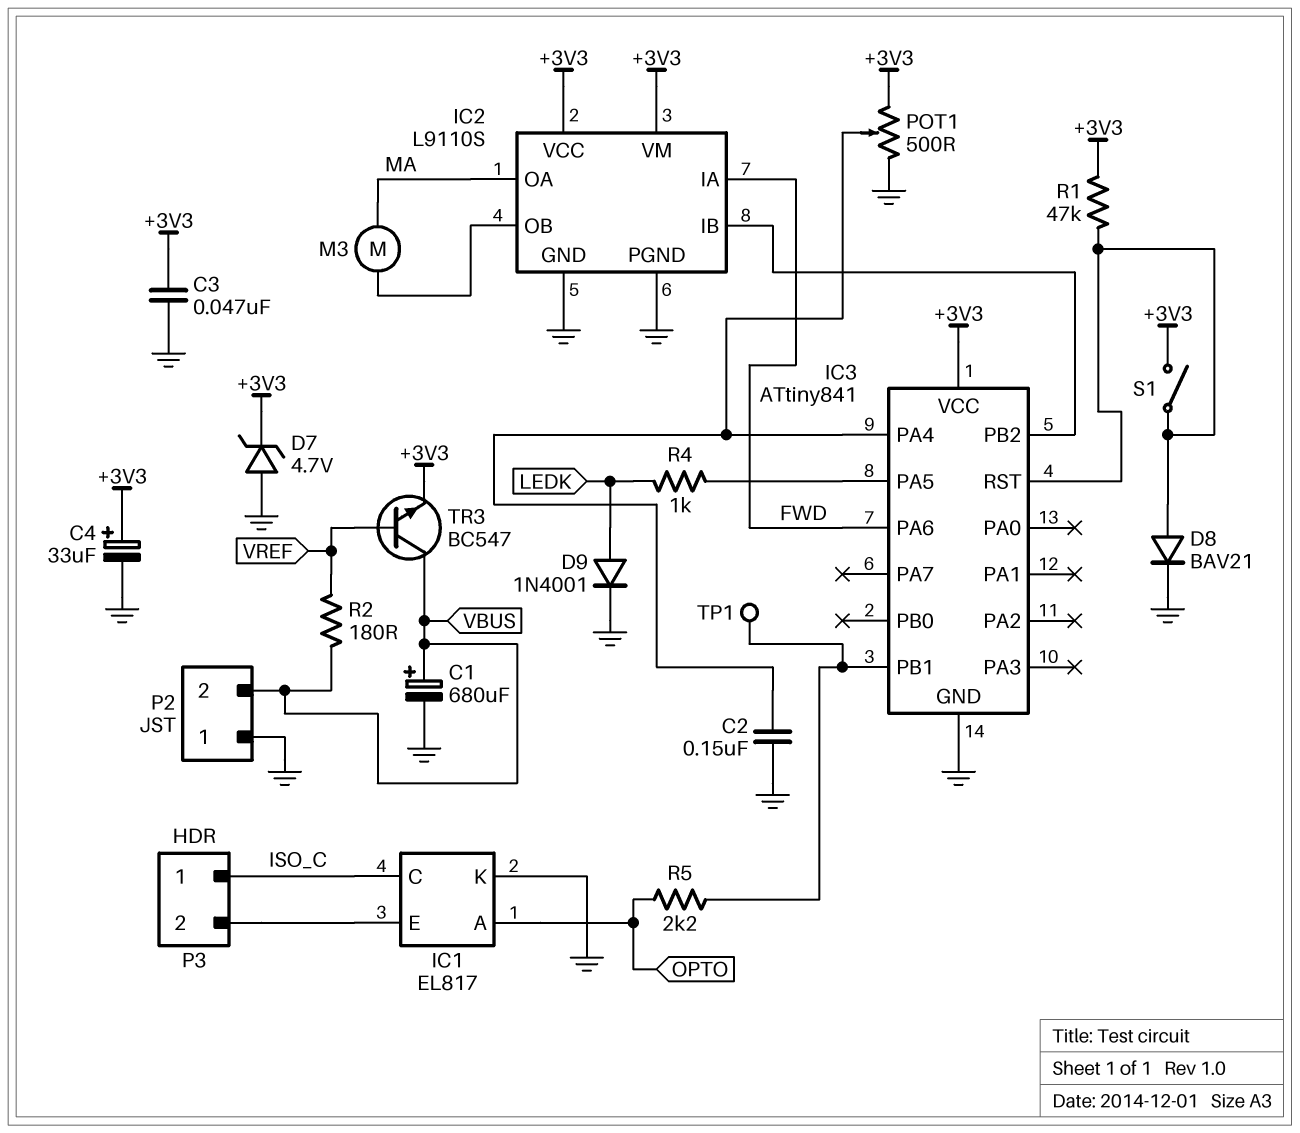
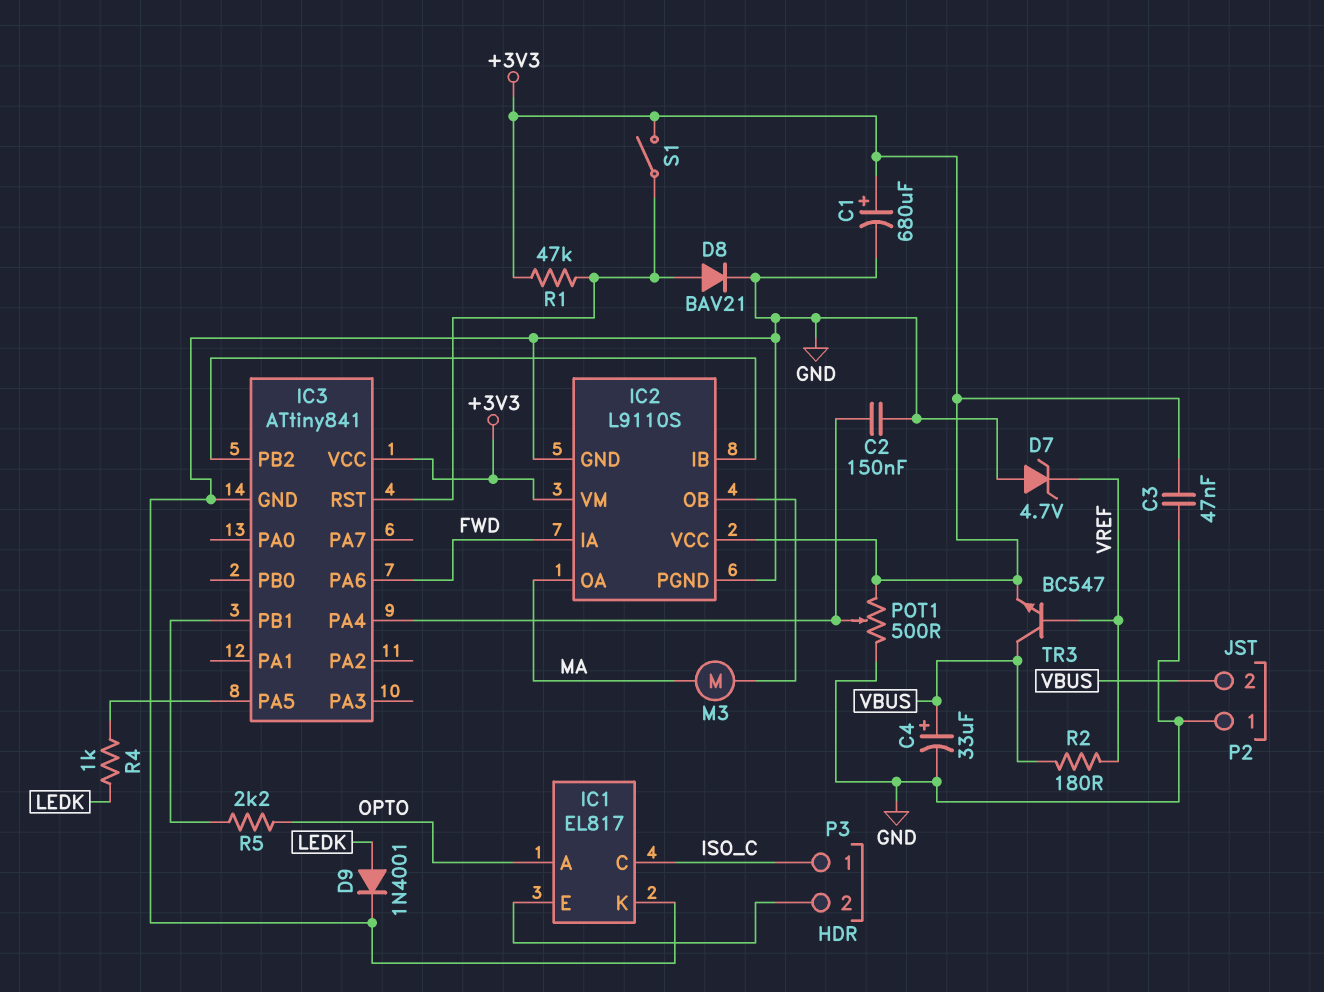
C1: 680uF (plus VBUS, minus GND) -> 680uF (plus +3V3, minus GND)
C4: 33uF (plus +3V3, minus GND) -> 33uF (plus VBUS, minus GND)
D7: zener 4.7V (A GND, K +3V3) -> zener 4.7V (A GND, K VREF)
TP1: test point (IC3/PB1) -> none

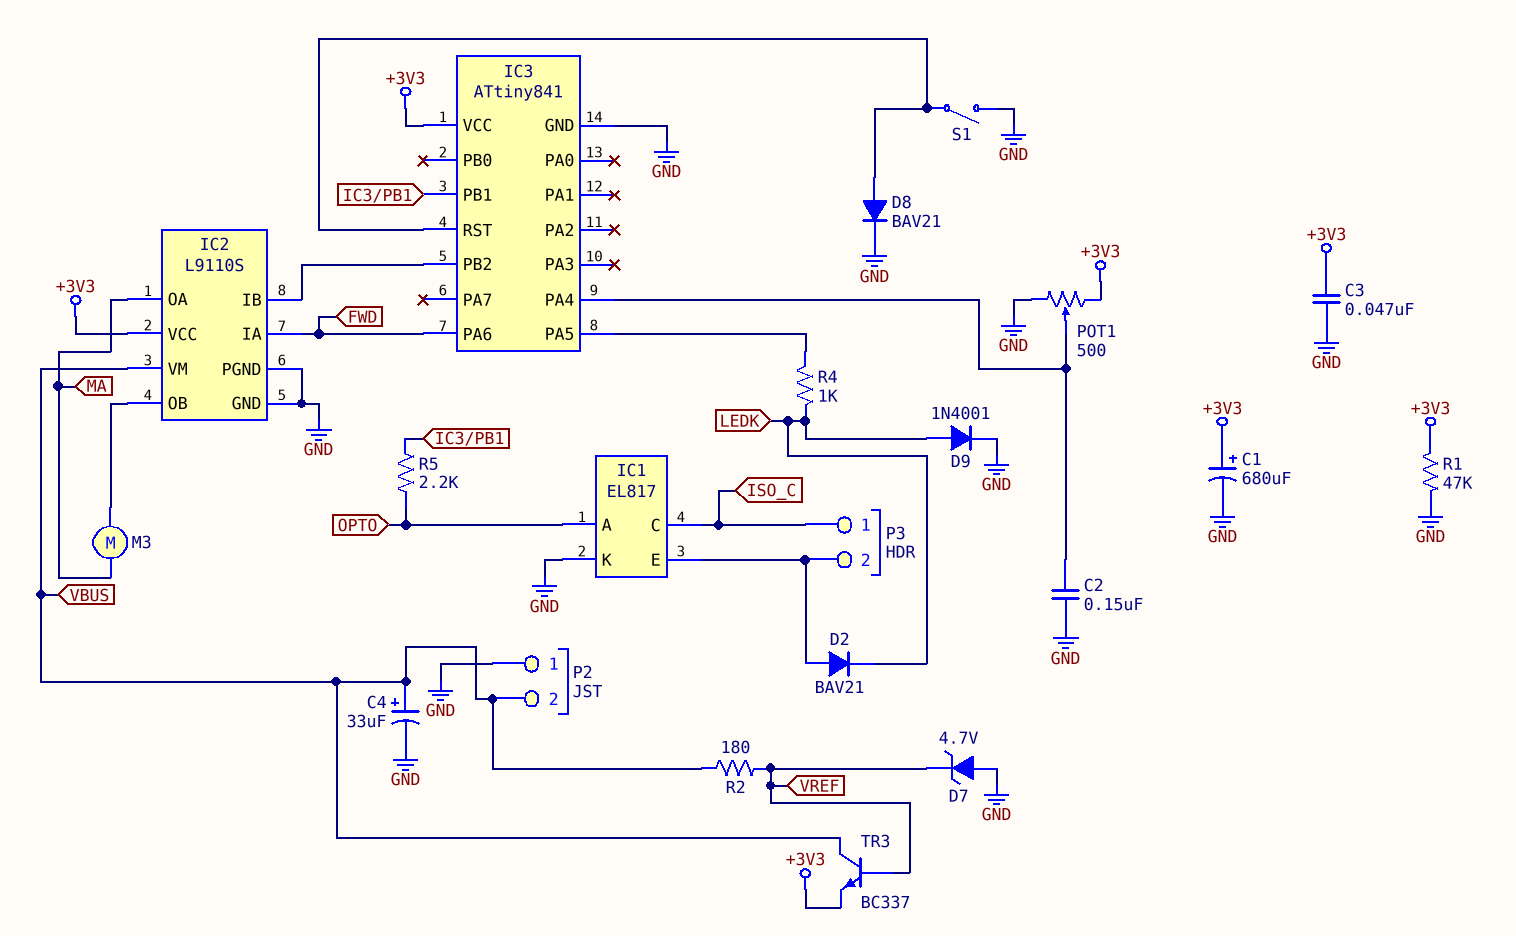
D2: none -> diode BAV21 (A IC1/E, K LEDK)
IC2 pin VM: +3V3 -> VBUS
R1: 47k (+3V3, IC3/RST) -> 47k (+3V3, GND)
S1: switch (+3V3, IC3/RST) -> switch (GND, IC3/RST)
TR3: NPN BC547 (B VREF, C VBUS, E +3V3) -> NPN BC337 (B VREF, C VBUS, E +3V3)

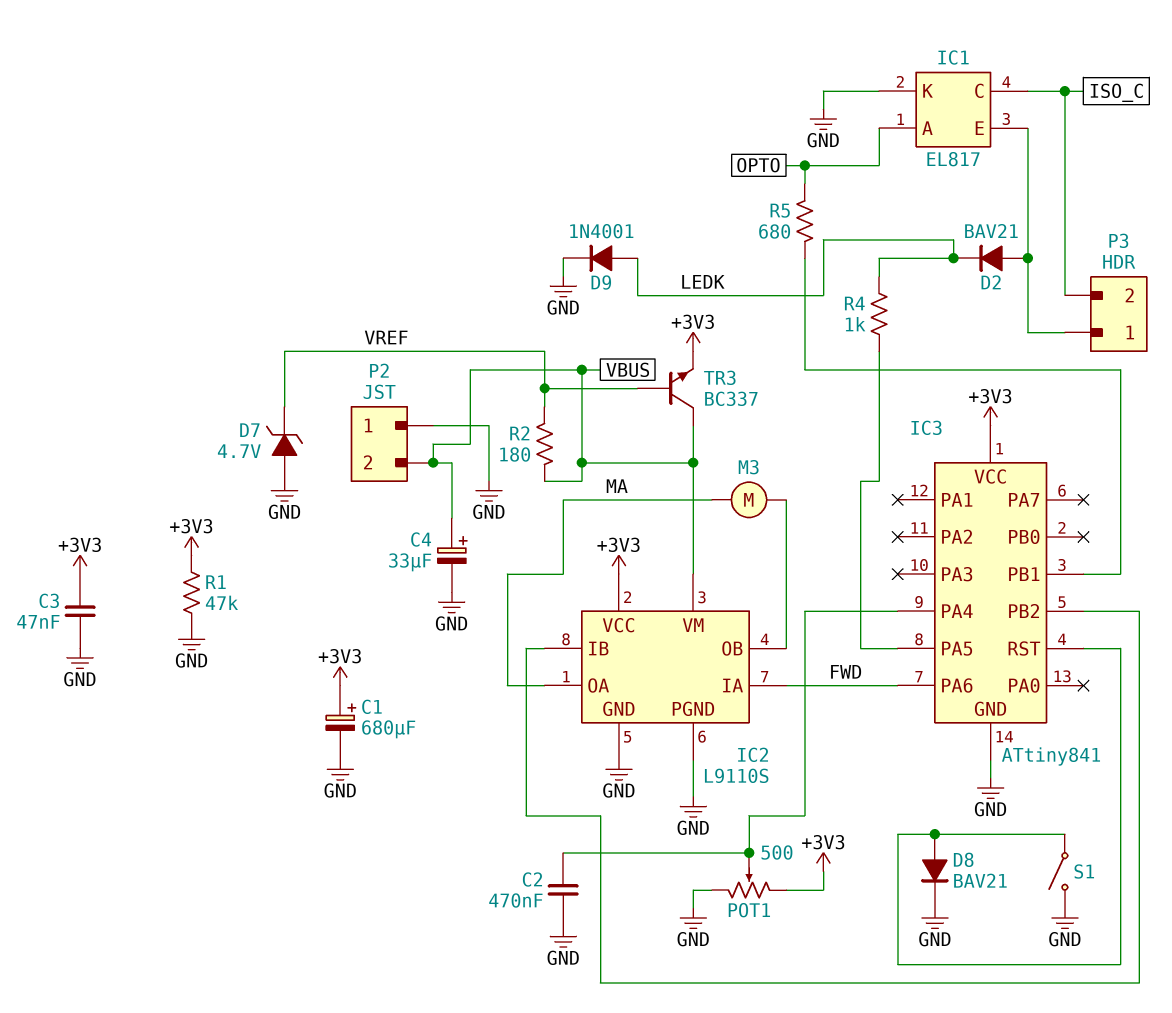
C2: 150nF (GND, IC3/PA4) -> 470nF (GND, IC3/PA4)
P3 pin 1: ISO_C -> IC1/E
P3 pin 2: IC1/E -> ISO_C
R5: 2.2k (IC3/PB1, OPTO) -> 680 (IC3/PB1, OPTO)

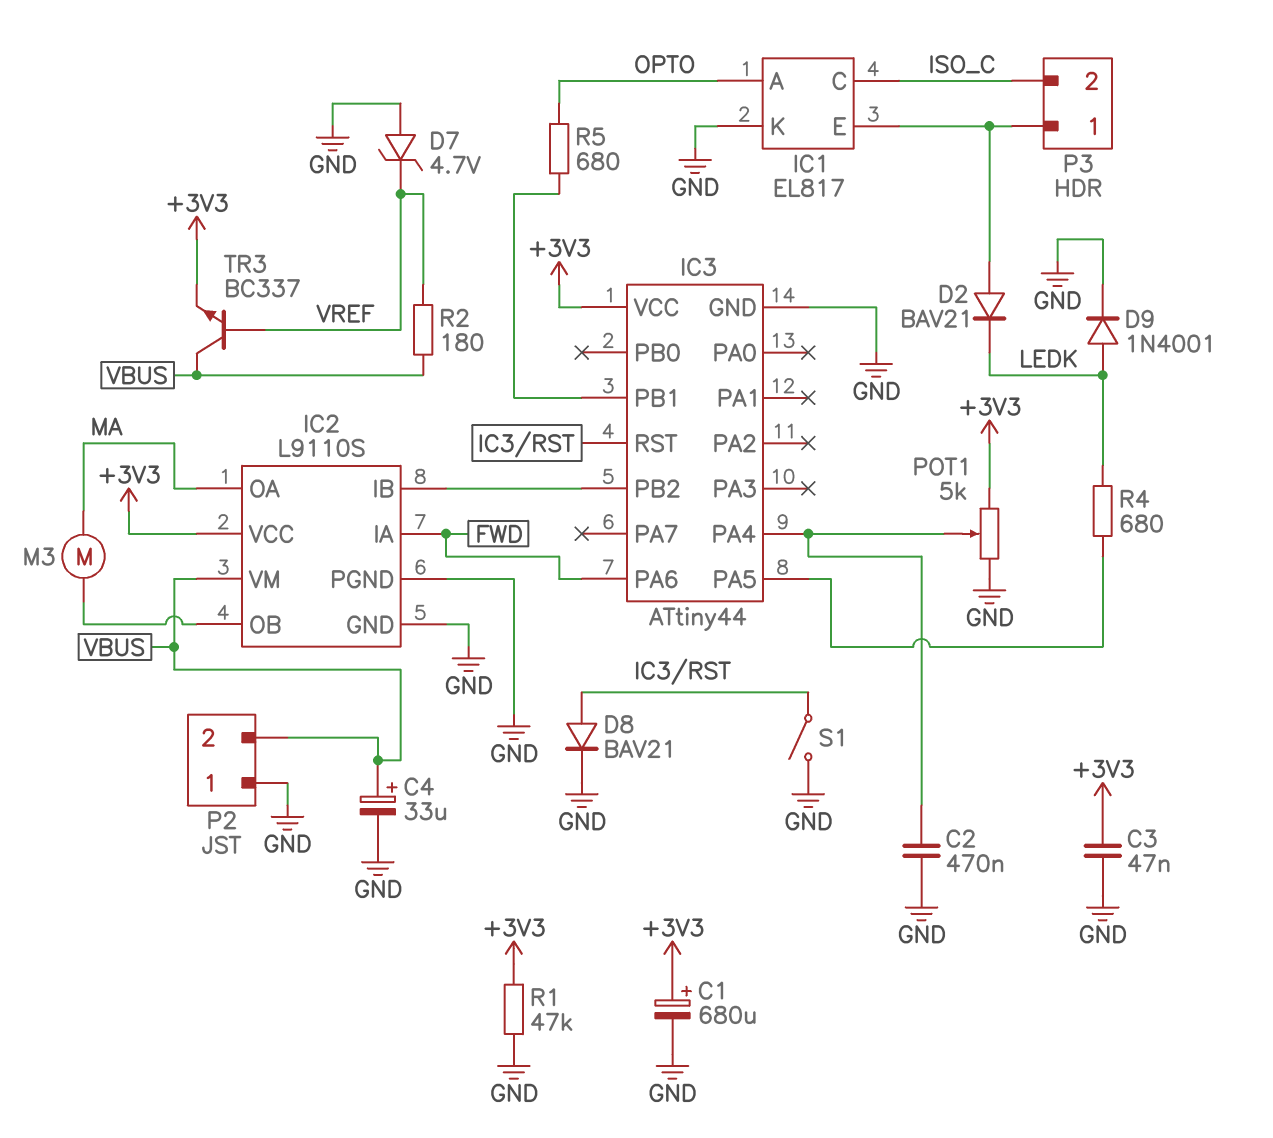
IC3: ATtiny841 -> ATtiny44
POT1: 500 (+3V3, GND, wiper IC3/PA4) -> 5k (+3V3, GND, wiper IC3/PA4)
R4: 1k (IC3/PA5, LEDK) -> 680 (IC3/PA5, LEDK)

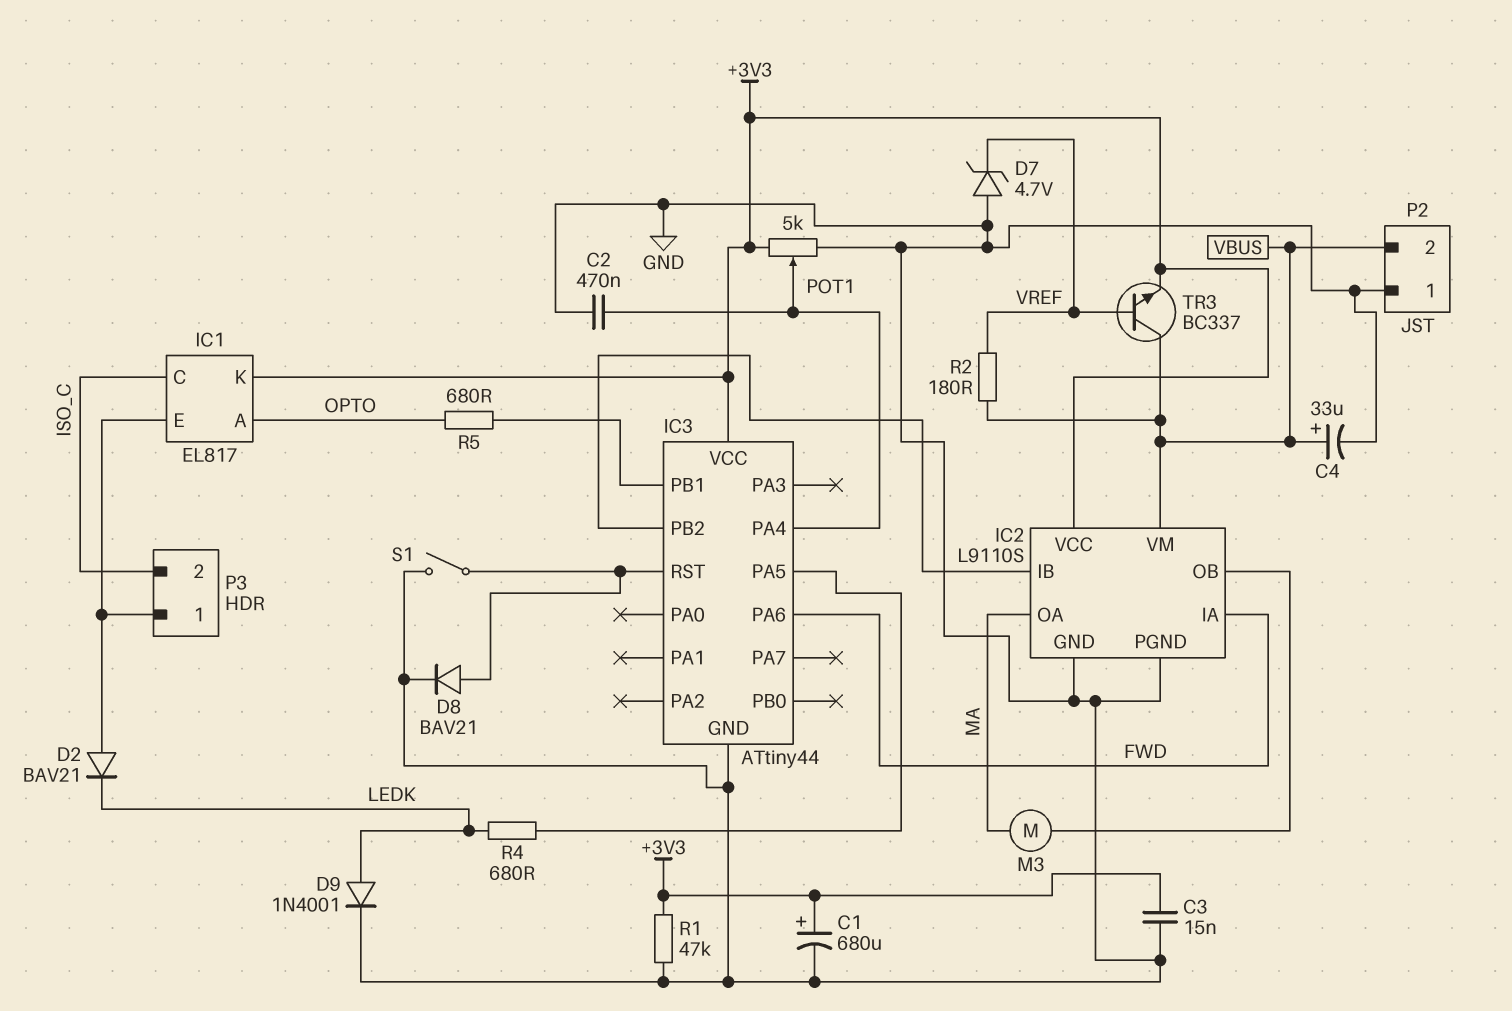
C3: 47nF (+3V3, GND) -> 15nF (+3V3, GND)
IC1 pin K: GND -> +3V3

